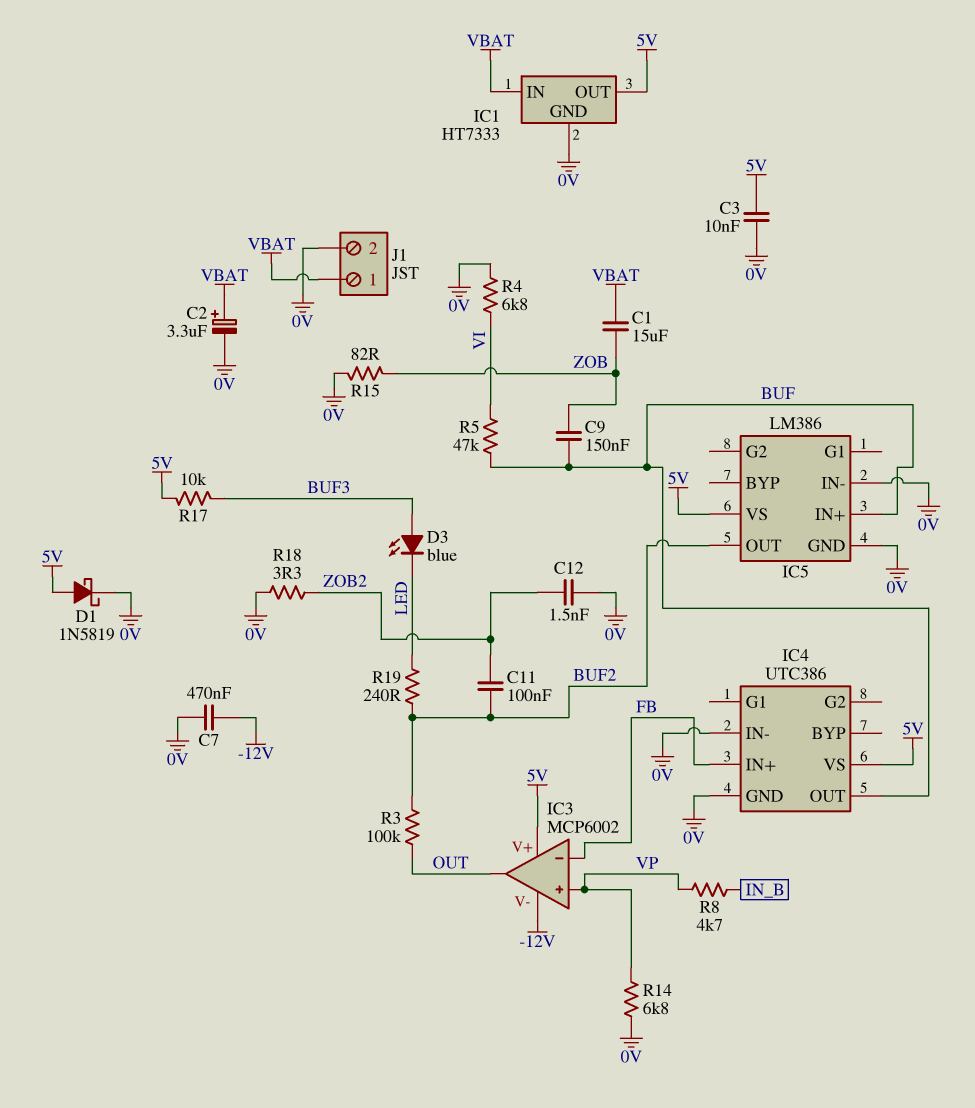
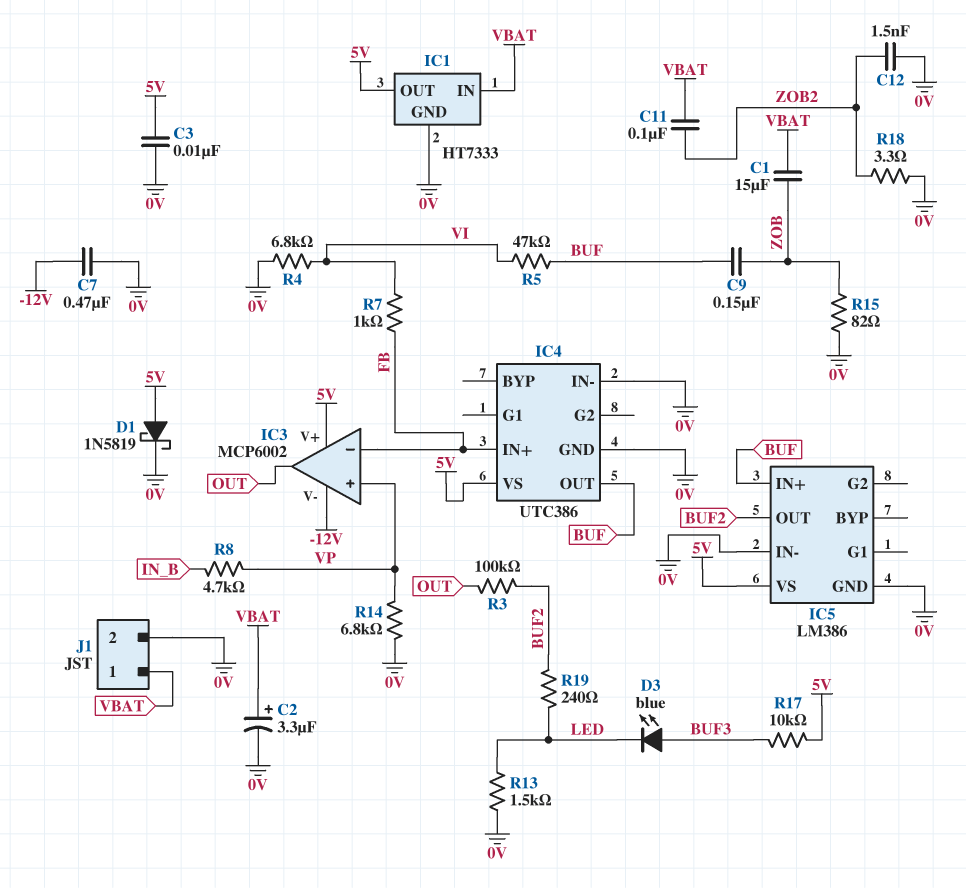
C11: 100nF (BUF2, ZOB2) -> 100nF (VBAT, ZOB2)
R7: none -> 1k (FB, VI)
R13: none -> 1.5k (0V, LED)

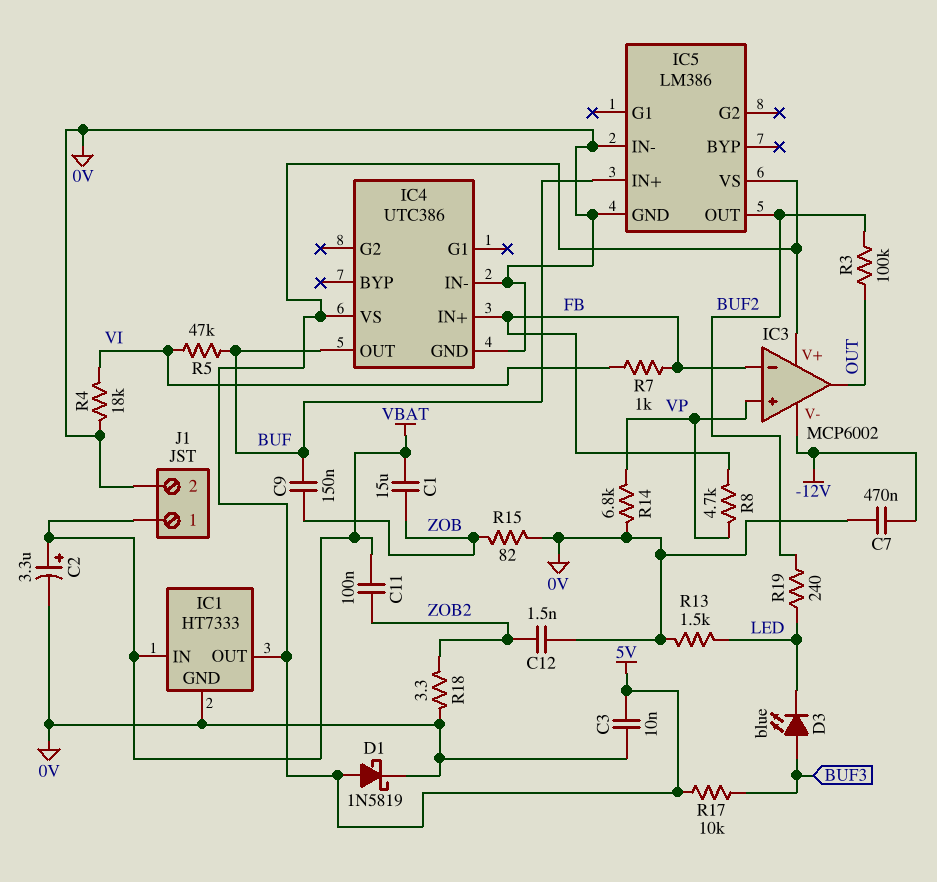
R4: 6.8k (0V, VI) -> 18k (0V, VI)
R8: 4.7k (IN_B, VP) -> 4.7k (FB, VP)

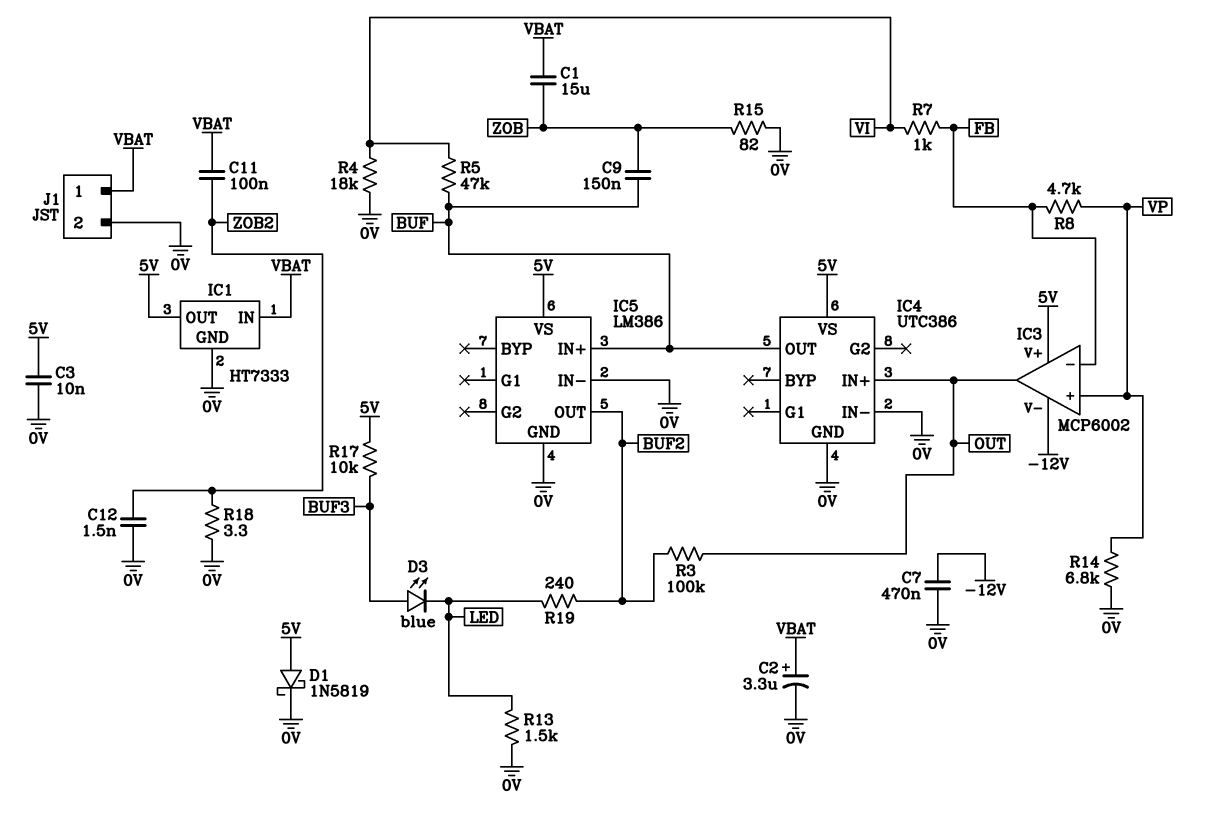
IC4 pin IN+: FB -> OUT

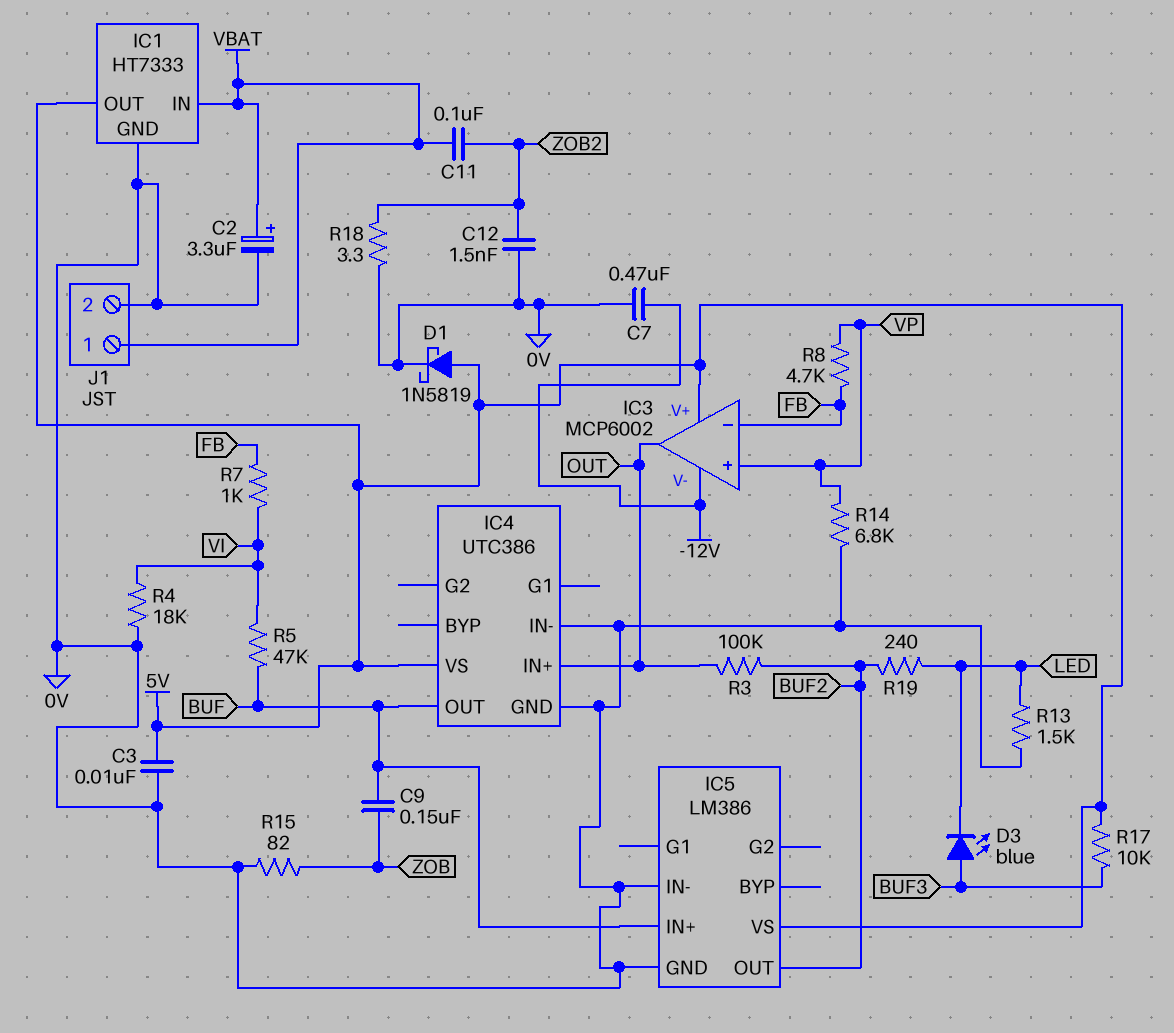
C1: 15uF (VBAT, ZOB) -> none

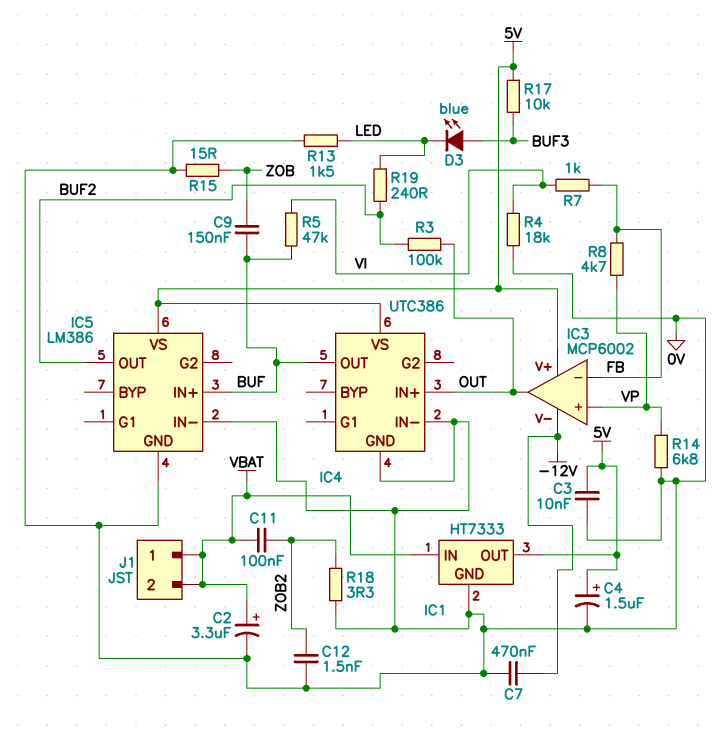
C4: none -> 1.5uF (plus 5V, minus 0V)
D1: schottky 1N5819 (A 5V, K 0V) -> none
J1 pin 2: 0V -> VBAT
R15: 82 (0V, ZOB) -> 15 (0V, ZOB)

